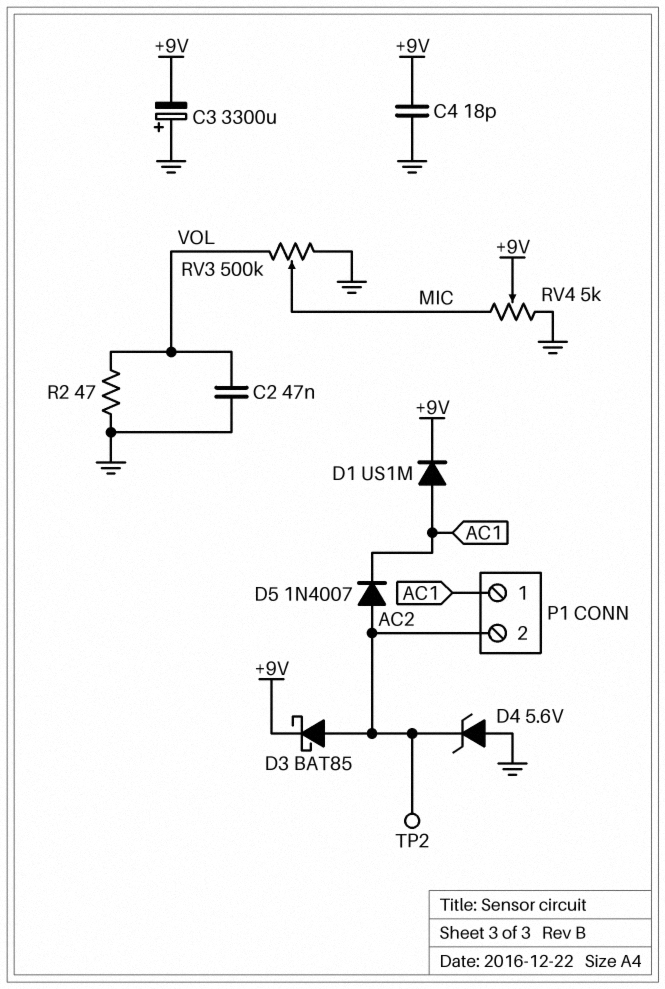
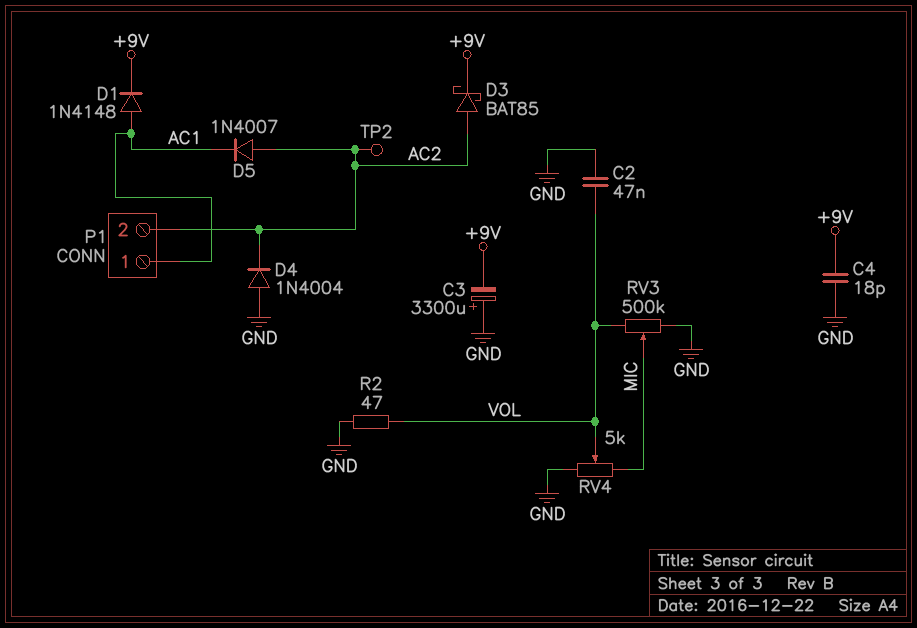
D1: diode US1M (A AC1, K +9V) -> diode 1N4148 (A AC1, K +9V)
D4: zener 5.6V (A GND, K AC2) -> diode 1N4004 (A GND, K AC2)
RV4: 5k (GND, MIC, wiper +9V) -> 5k (GND, MIC, wiper VOL)

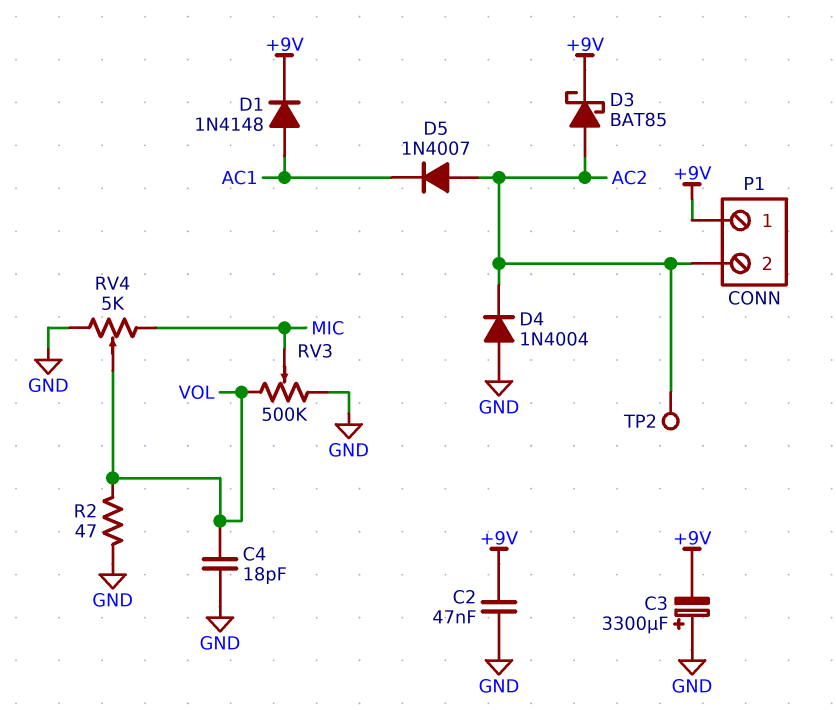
C2: 47nF (GND, VOL) -> 47nF (+9V, GND)
C4: 18pF (+9V, GND) -> 18pF (GND, VOL)
P1 pin 1: AC1 -> +9V

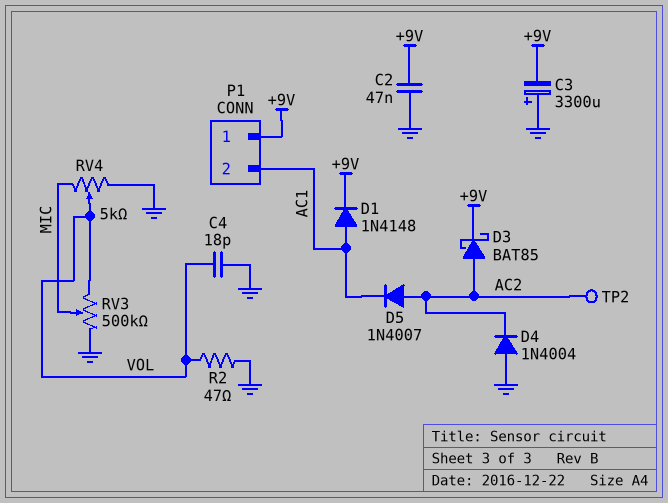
P1 pin 2: AC2 -> AC1

